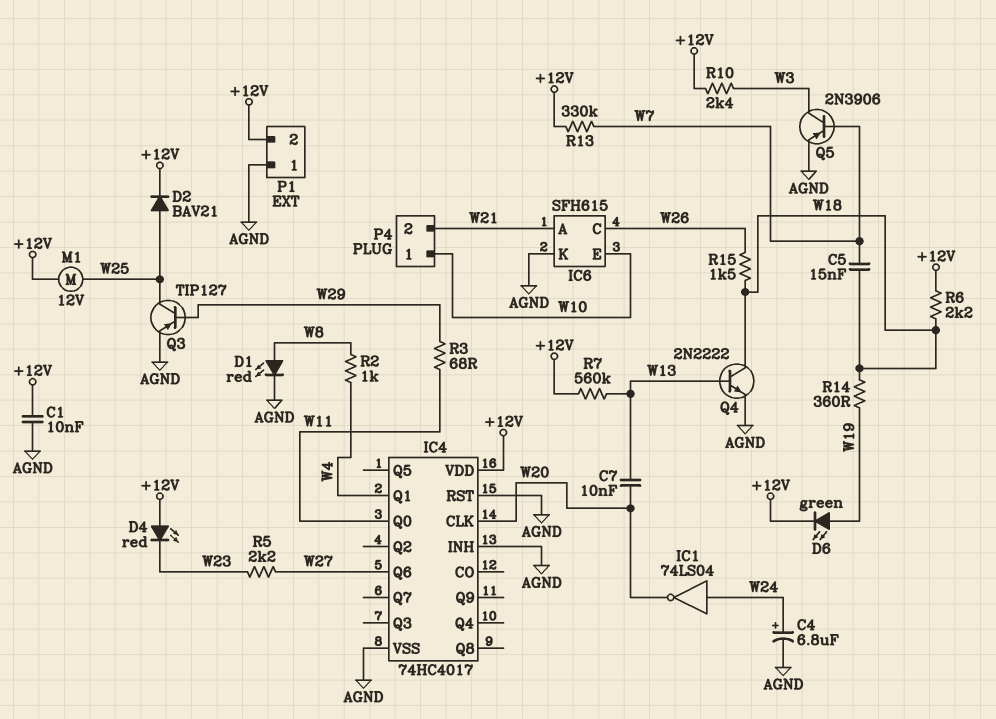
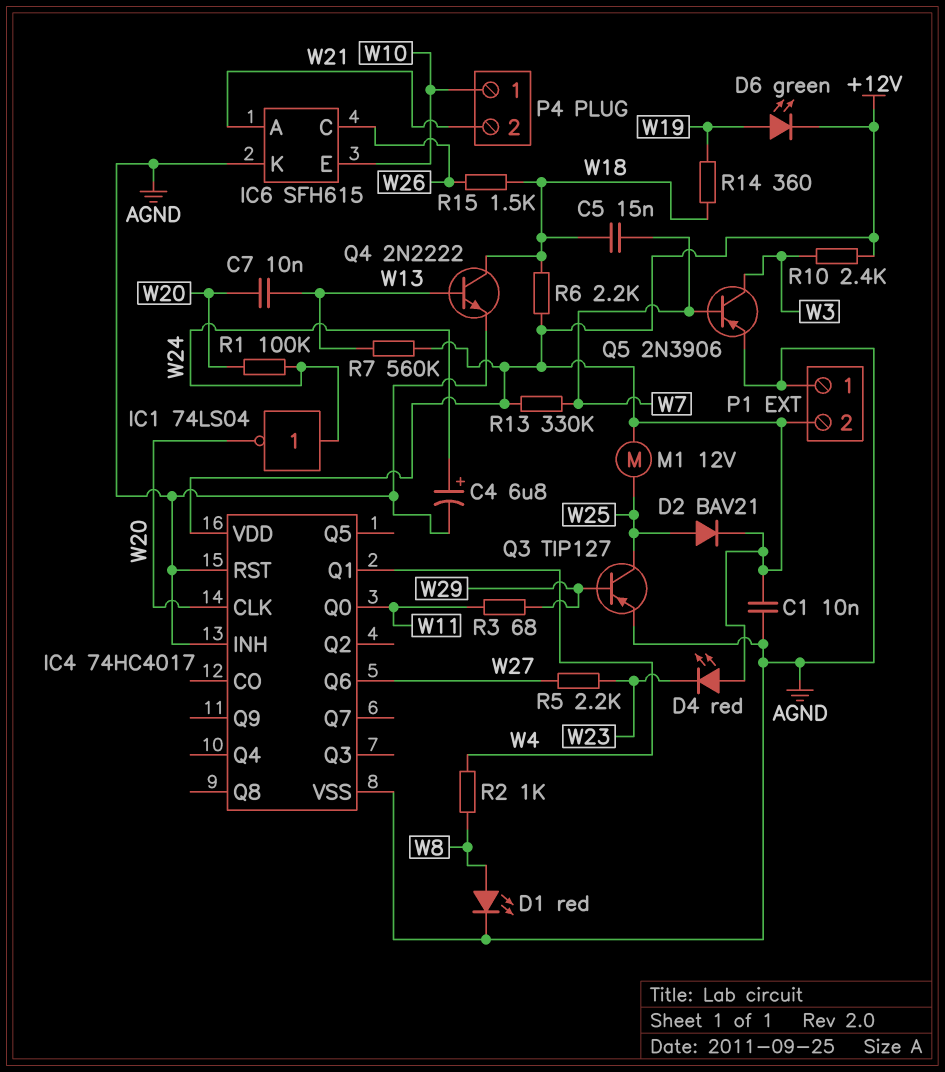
R1: none -> 100k (W20, W24)

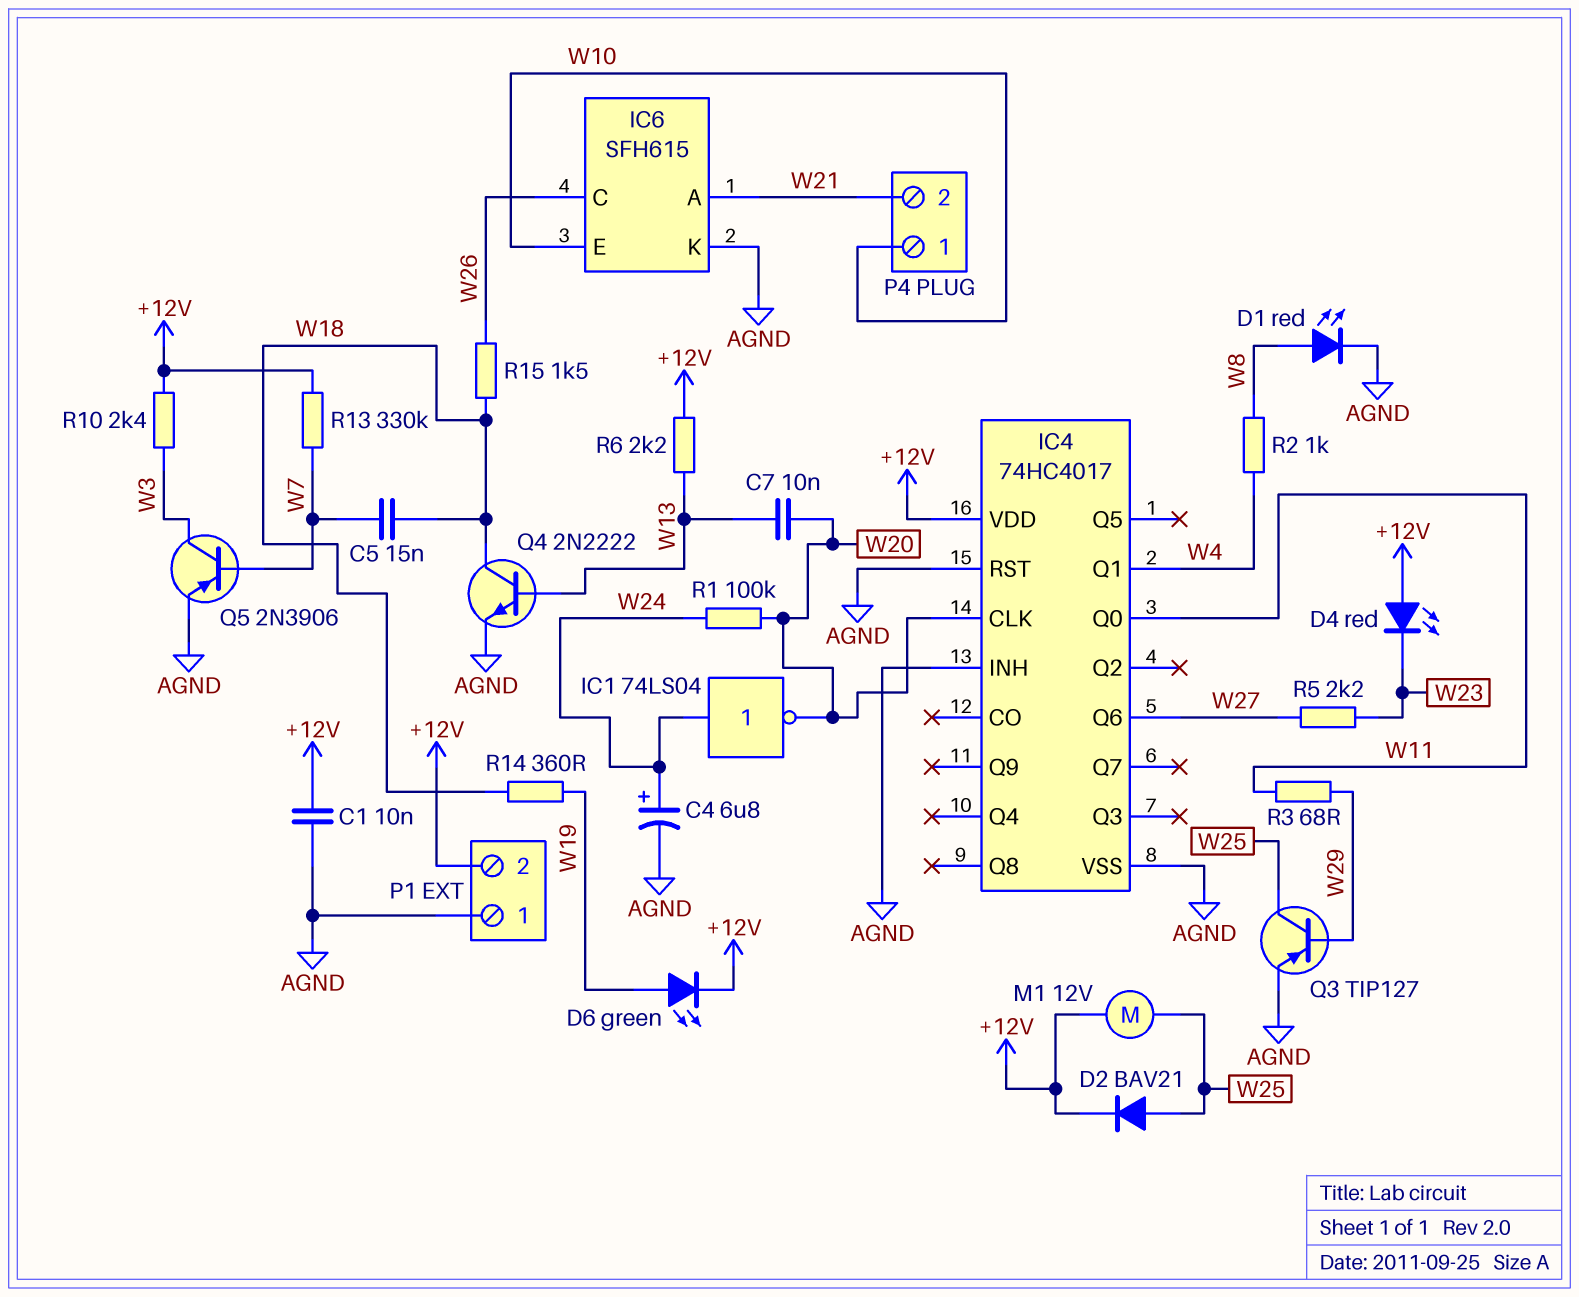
R6: 2.2k (+12V, W18) -> 2.2k (+12V, W13)
R7: 560k (+12V, W13) -> none

